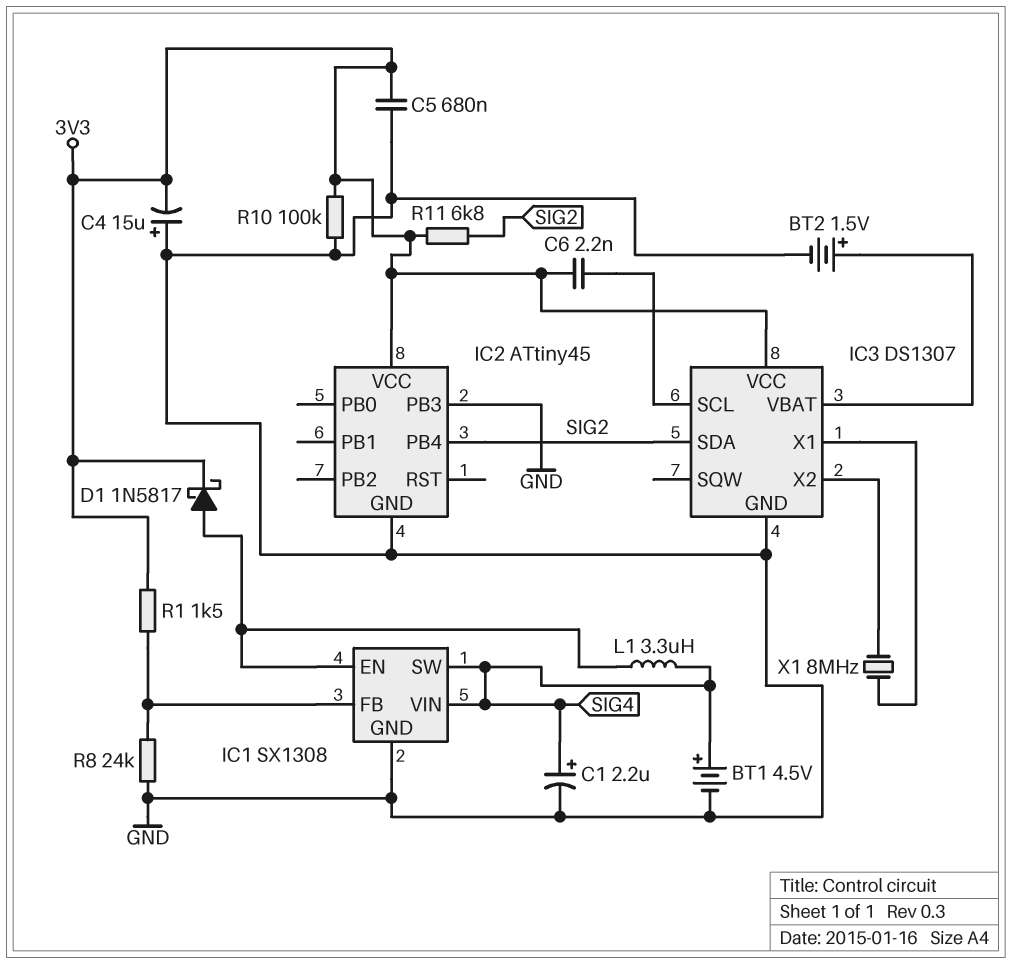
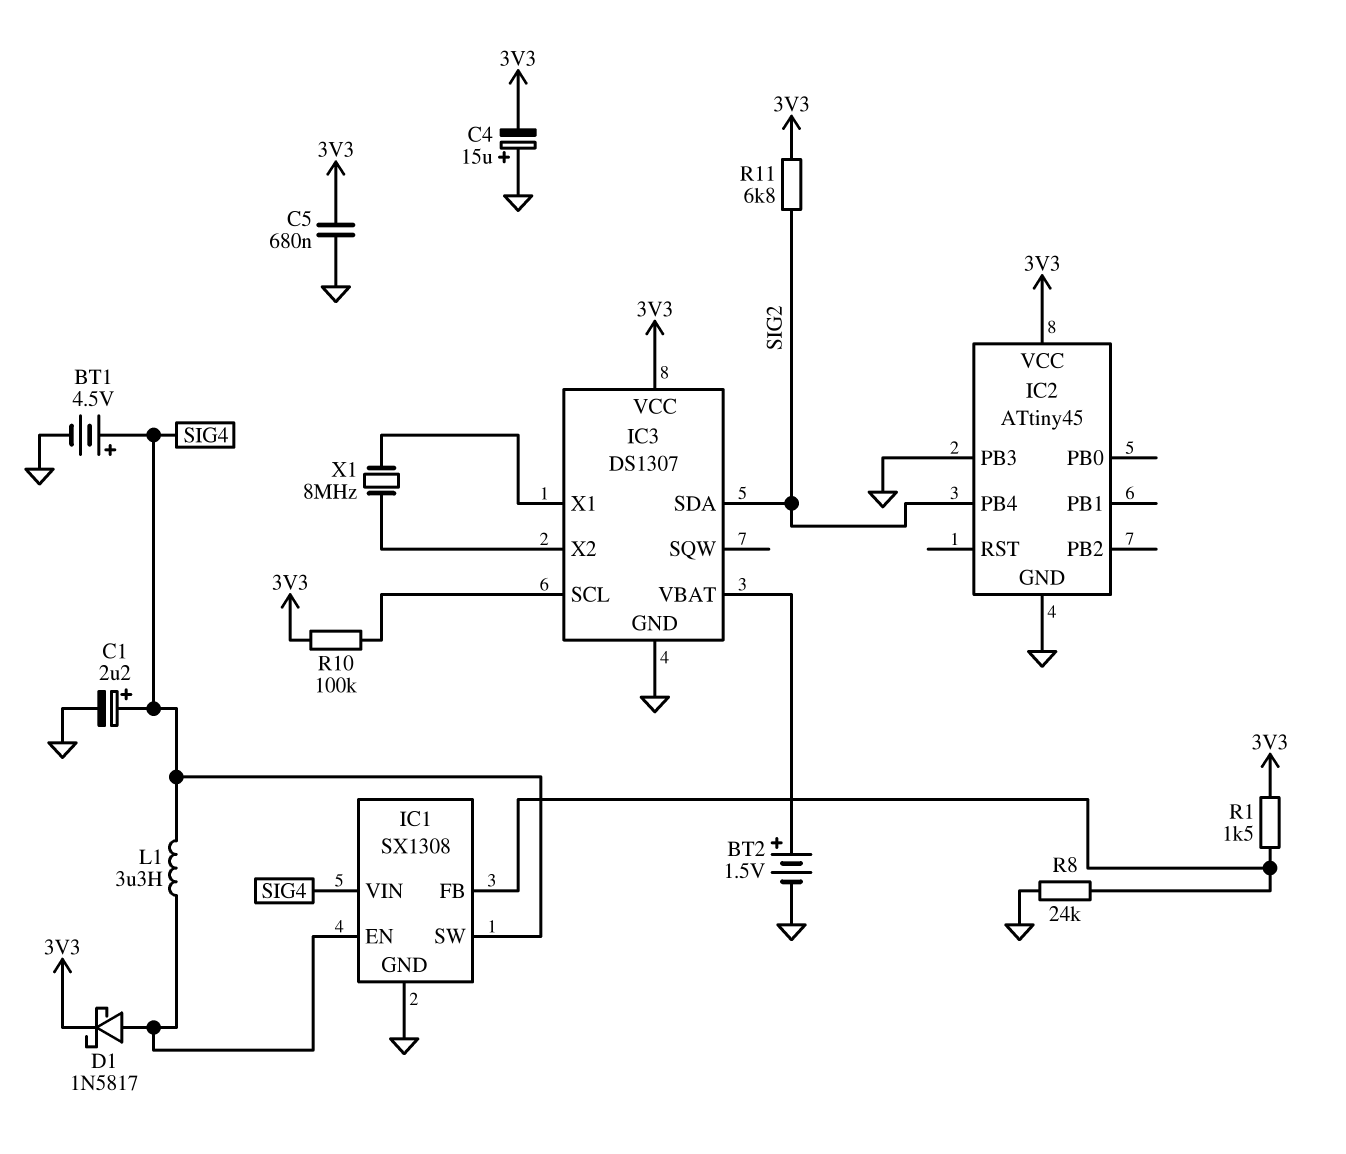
C6: 2.2nF (3V3, IC3/SCL) -> none
R10: 100k (3V3, GND) -> 100k (3V3, IC3/SCL)

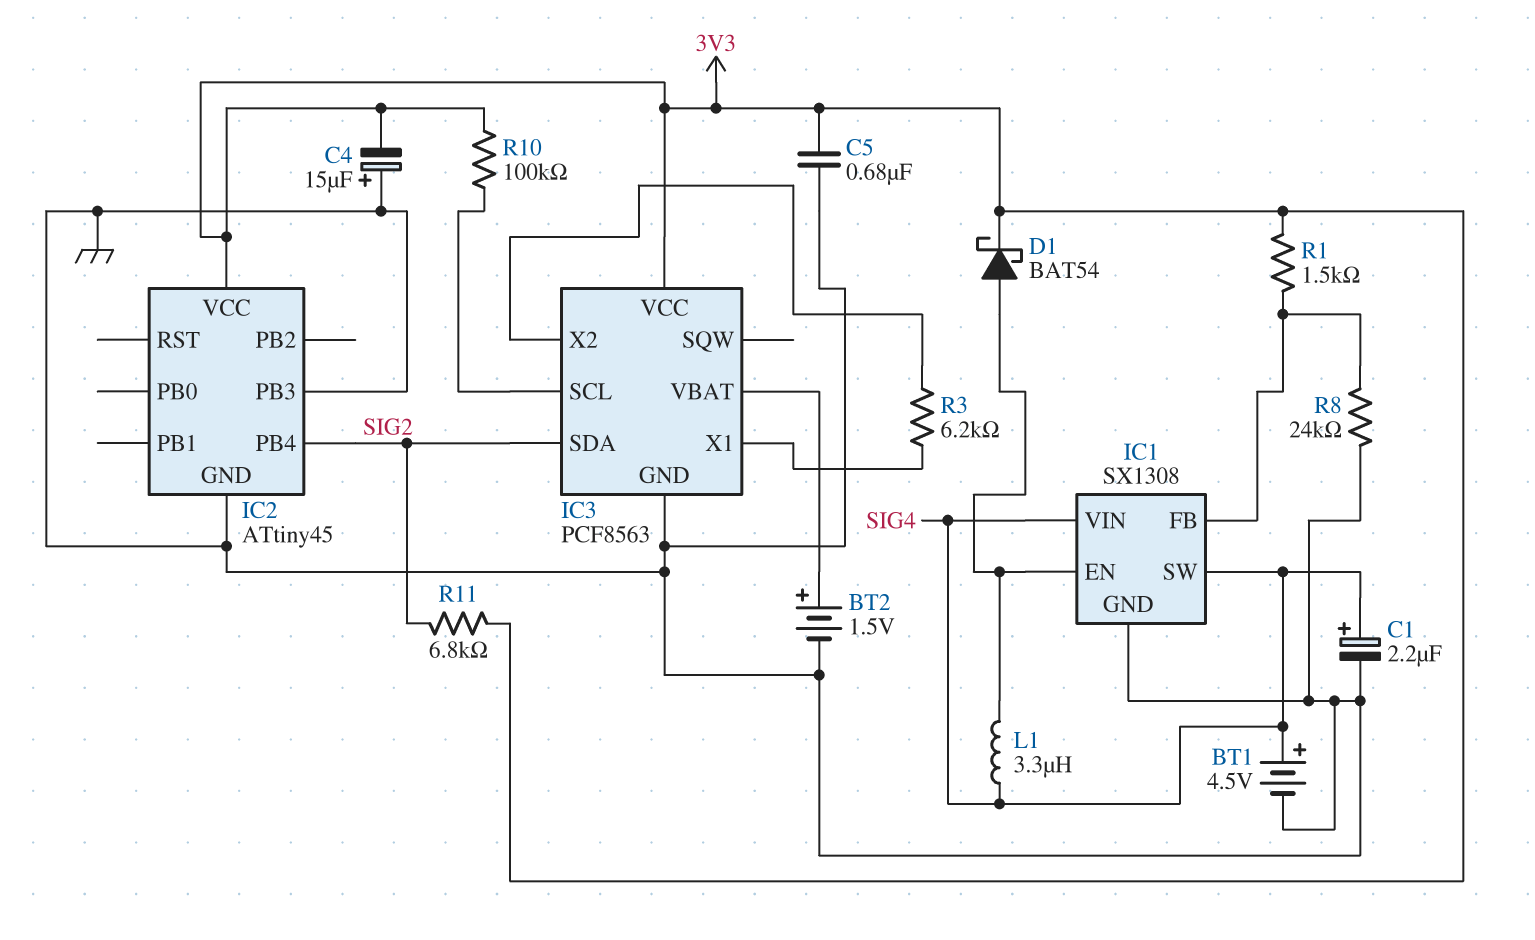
D1: schottky 1N5817 (A IC1/EN, K 3V3) -> schottky BAT54 (A IC1/EN, K 3V3)
IC3: DS1307 -> PCF8563
R3: none -> 6.2k (IC3/X1, IC3/X2)
X1: 8MHz (IC3/X1, IC3/X2) -> none

